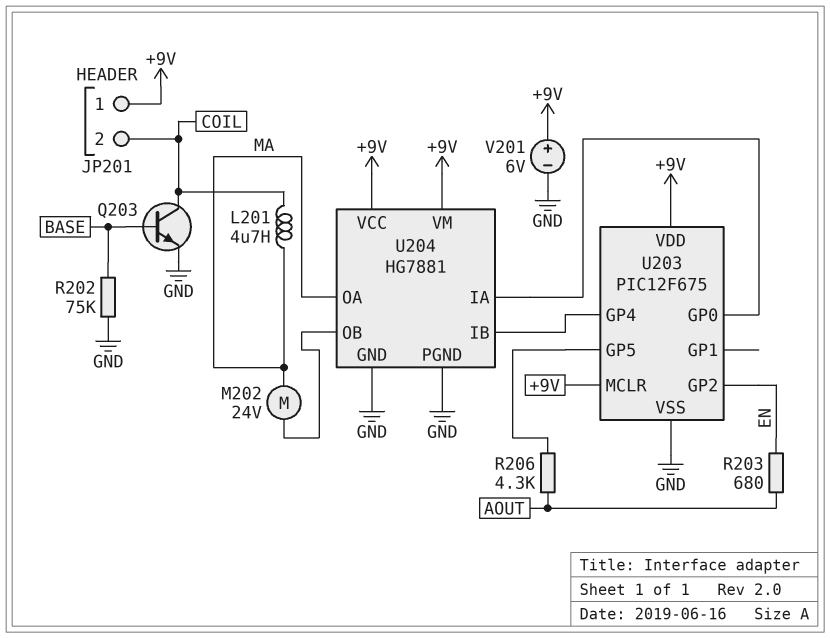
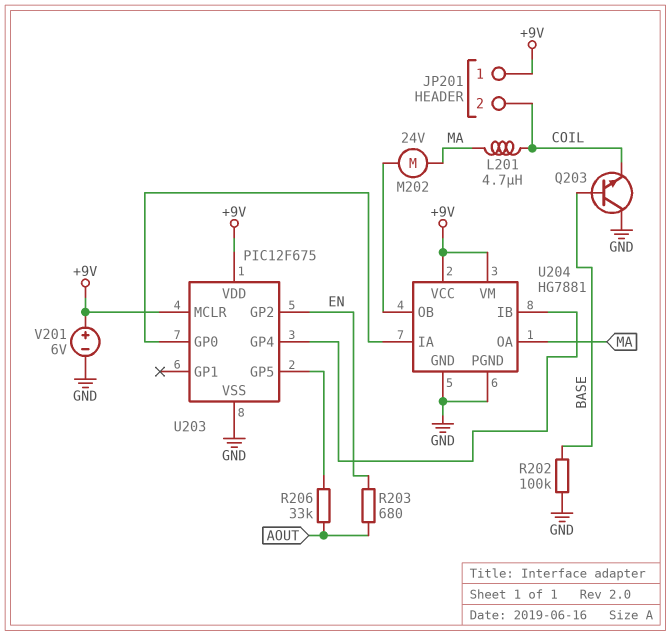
Q203: NPN (B BASE, C COIL, E GND) -> NPN (B BASE, C GND, E COIL)
R202: 75k (BASE, GND) -> 100k (BASE, GND)
R206: 4.3k (AOUT, U203/GP5) -> 33k (AOUT, U203/GP5)

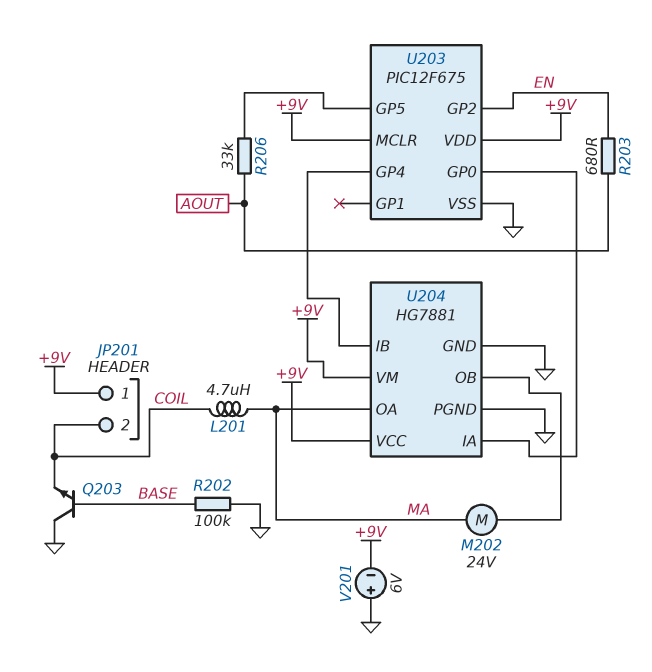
V201: 6V (plus +9V, minus GND) -> 6V (plus GND, minus +9V)

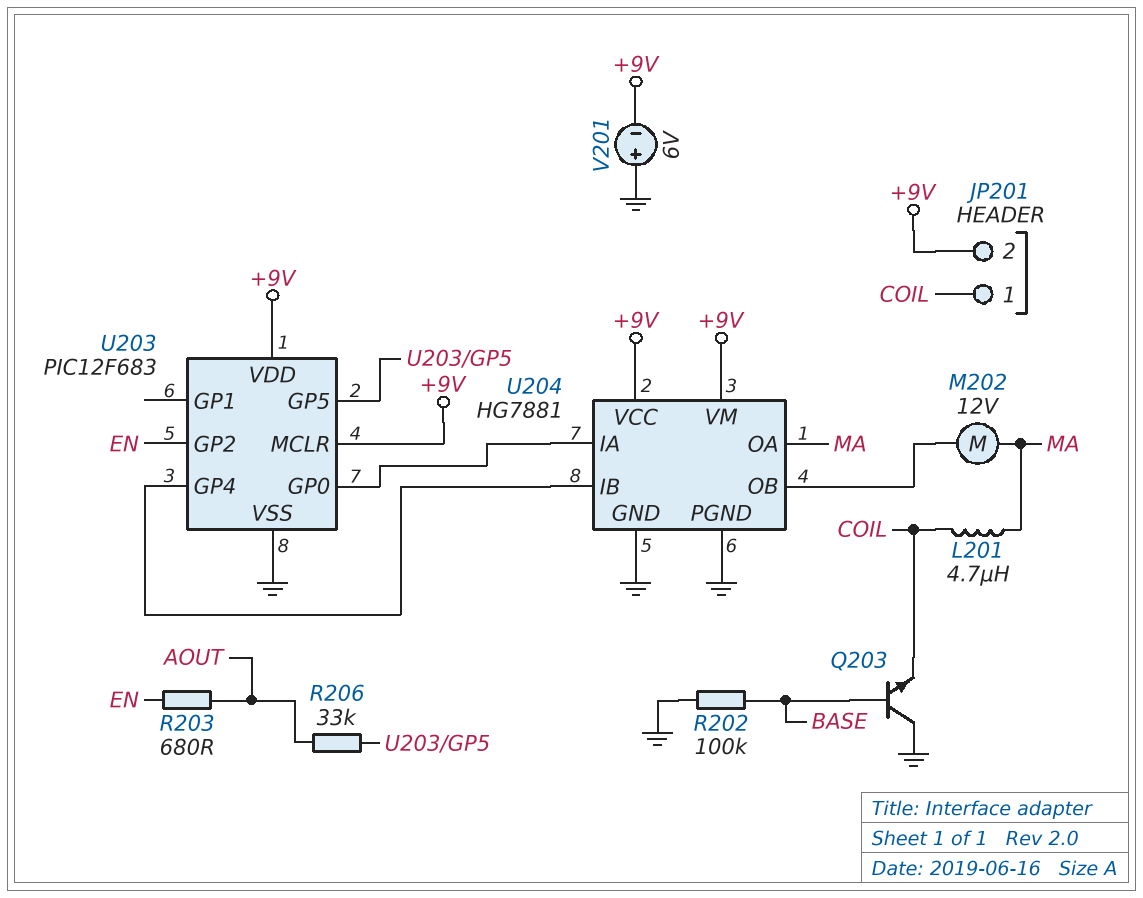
JP201 pin 1: +9V -> COIL
JP201 pin 2: COIL -> +9V
M202: motor 24V (MA, U204/OB) -> motor 12V (MA, U204/OB)
U203: PIC12F675 -> PIC12F683

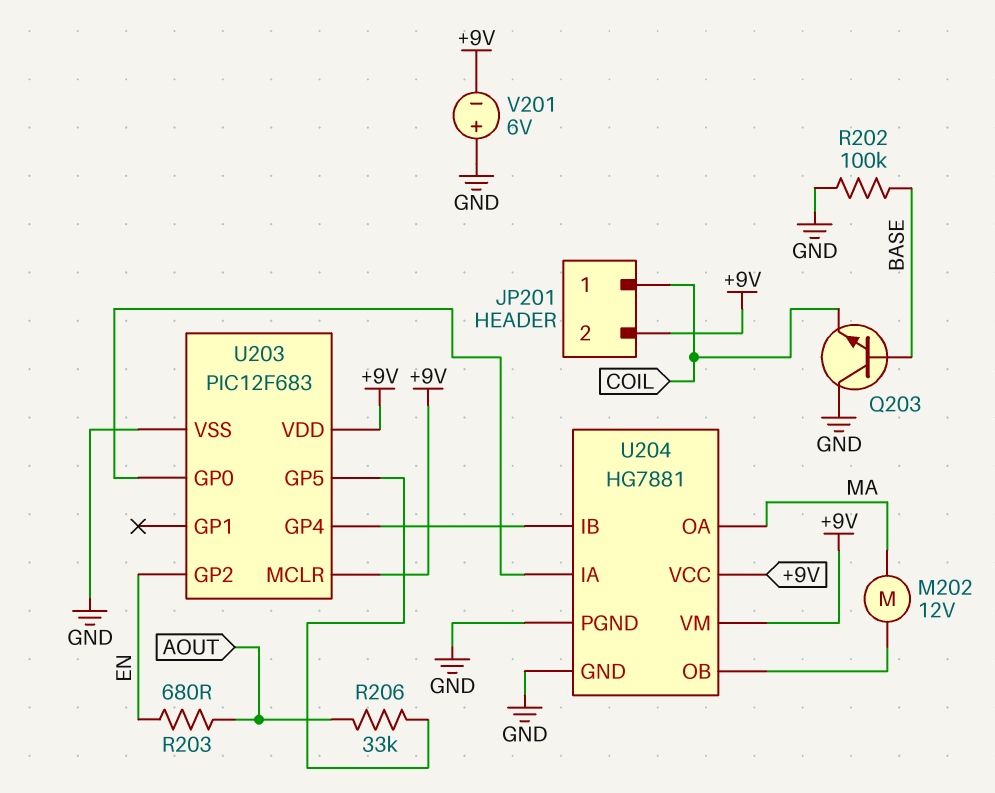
L201: 4.7uH (COIL, MA) -> none

